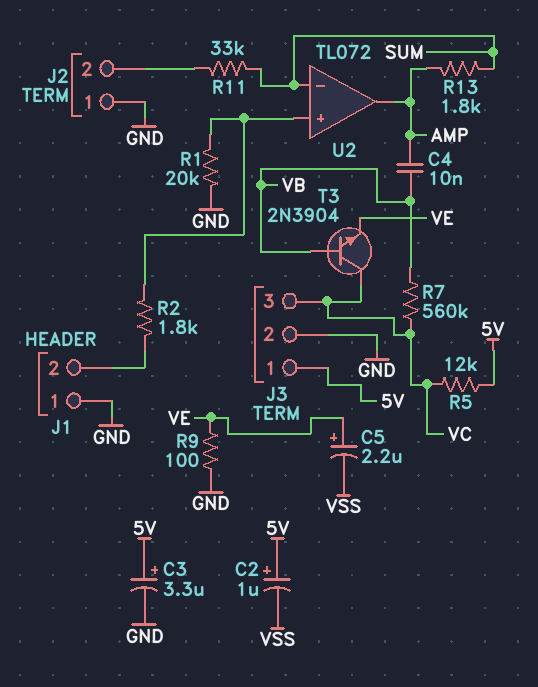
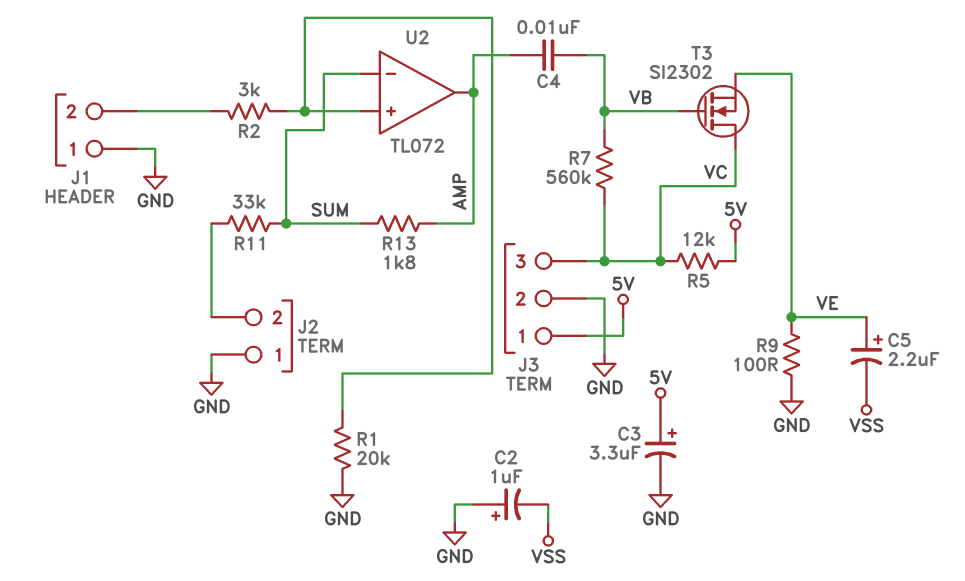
C2: 1uF (plus 5V, minus VSS) -> 1uF (plus GND, minus VSS)
R2: 1.8k (J1/2, U2/in+) -> 3k (J1/2, U2/in+)
T3: NPN 2N3904 (B VB, C VC, E VE) -> NMOS SI2302 (G VB, D VC, S VE)

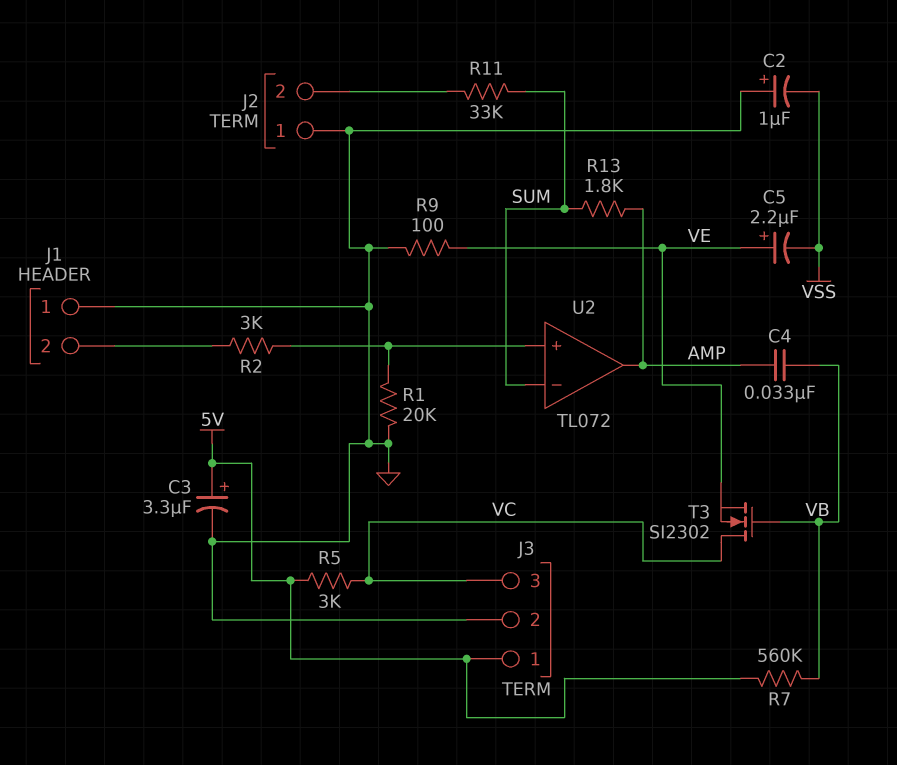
C4: 10nF (AMP, VB) -> 33nF (AMP, VB)
R5: 12k (5V, VC) -> 3k (5V, VC)
R7: 560k (VB, VC) -> 560k (5V, VB)

